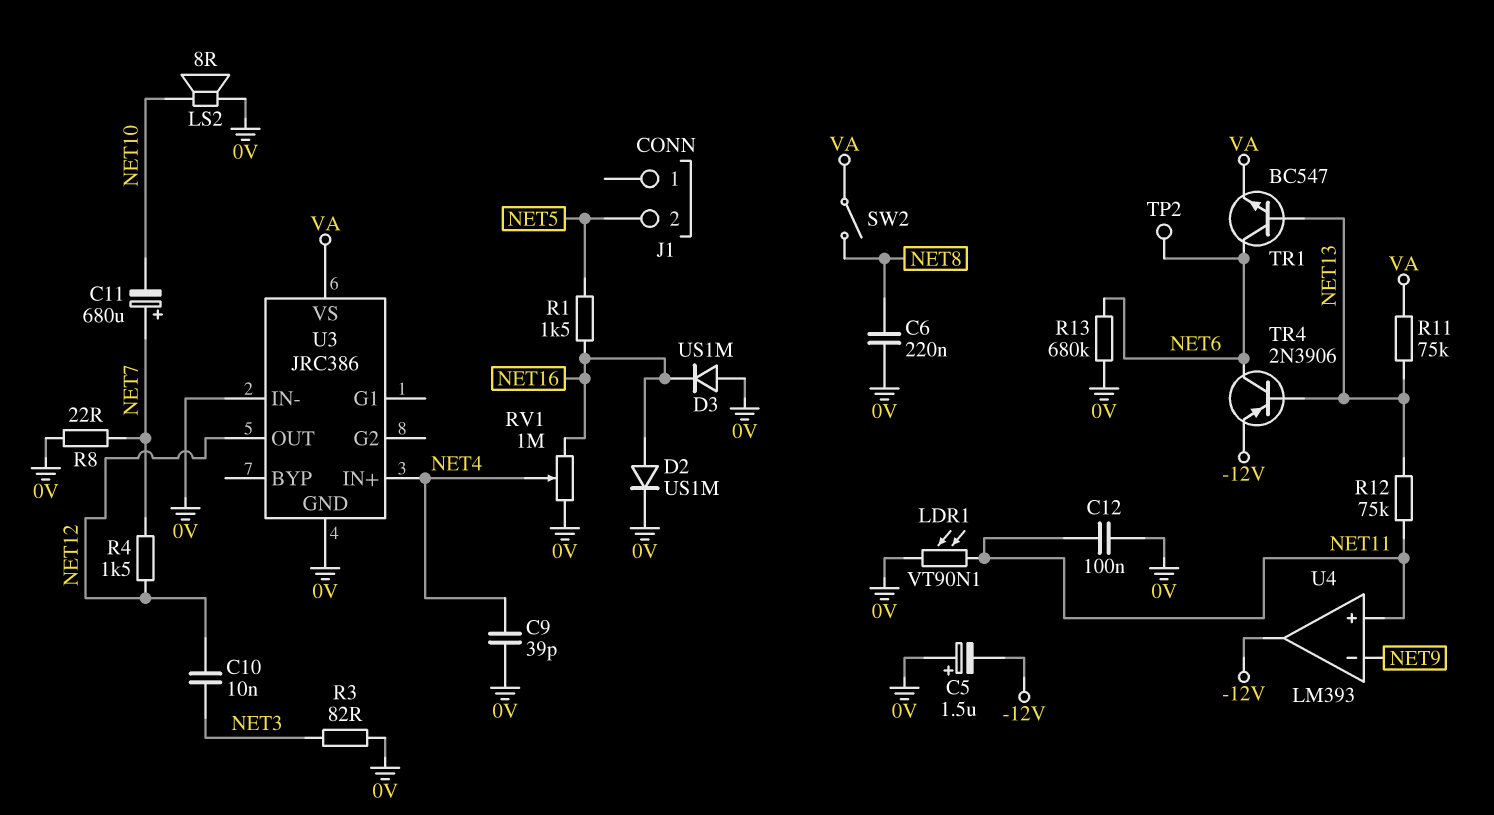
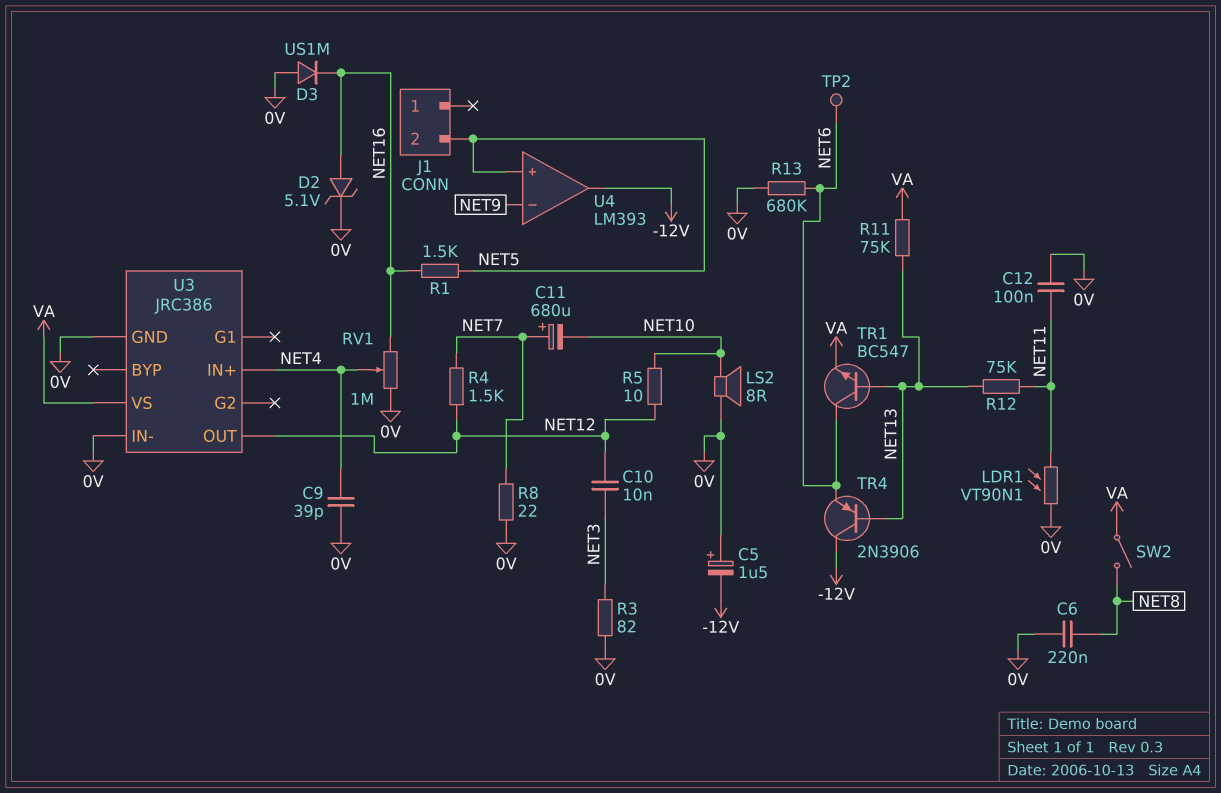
D2: diode US1M (A NET16, K 0V) -> zener 5.1V (A NET16, K 0V)
R5: none -> 10 (NET10, NET12)
TR4: PNP 2N3906 (B NET13, C NET6, E -12V) -> PNP 2N3906 (B NET13, C -12V, E NET6)
U4 pin in+: NET11 -> NET5

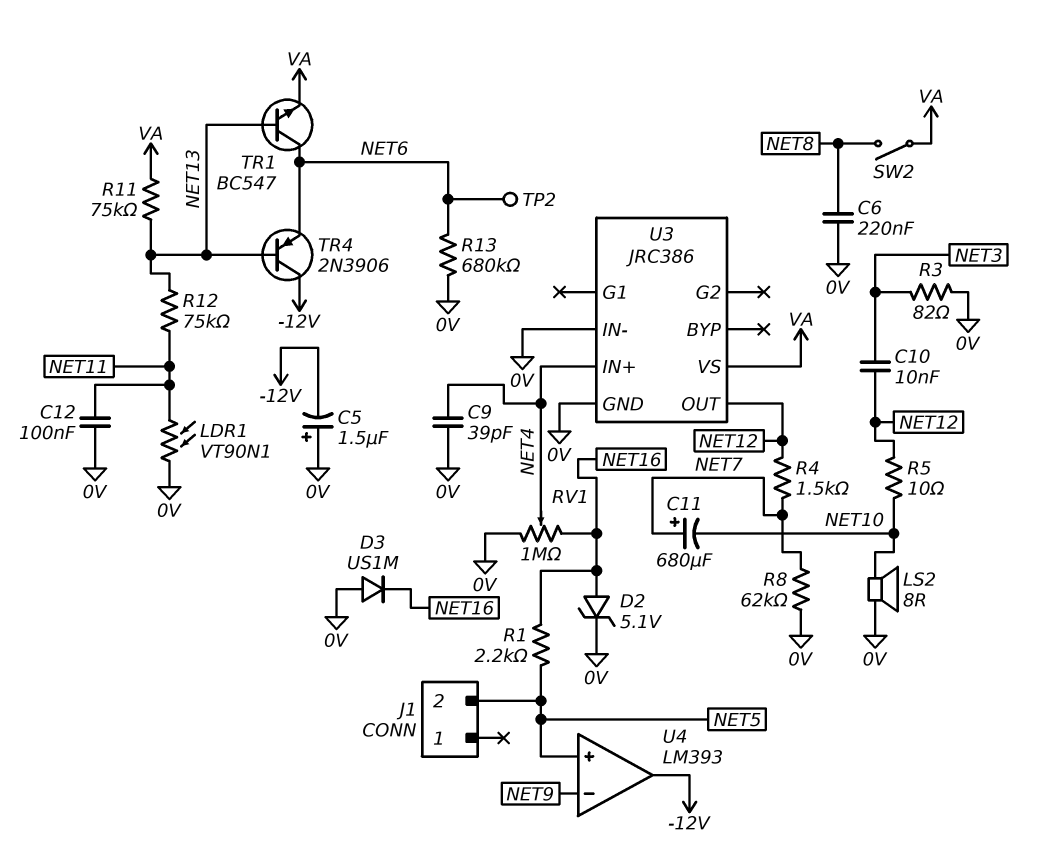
R1: 1.5k (NET5, NET16) -> 2.2k (NET5, NET16)
R8: 22 (0V, NET7) -> 62k (0V, NET7)

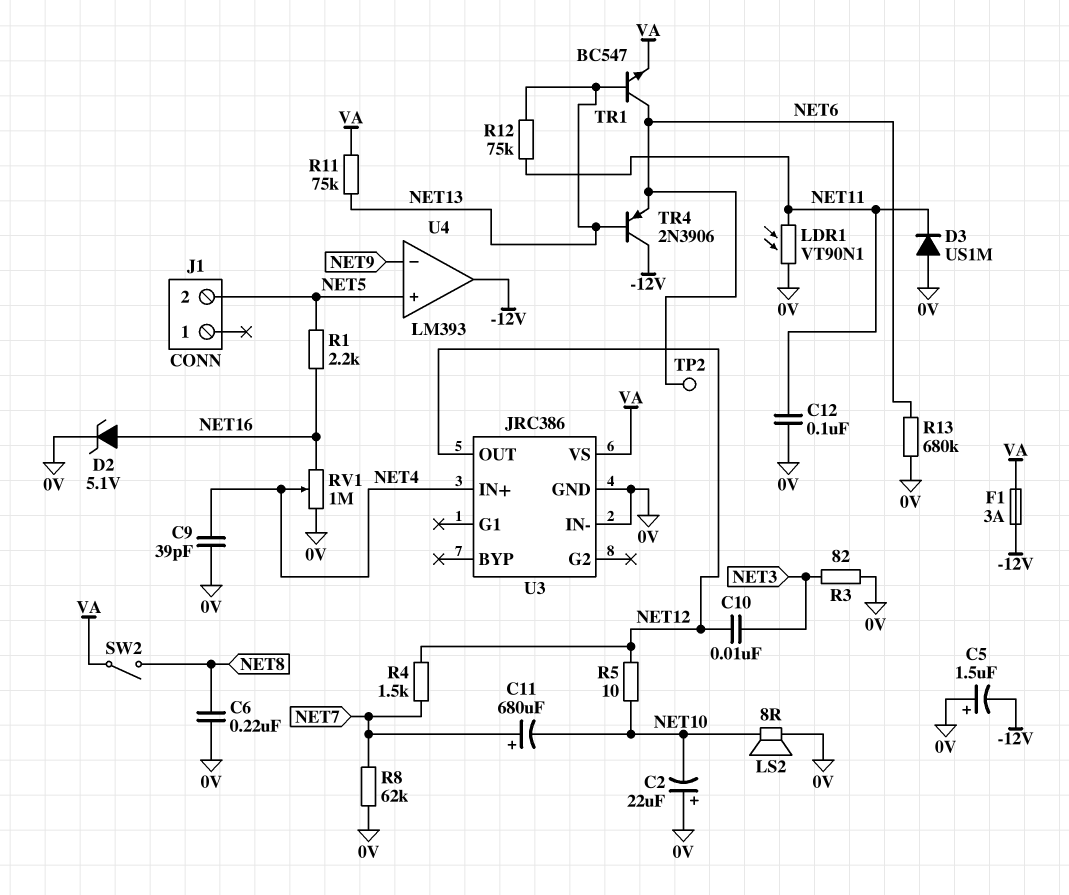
C2: none -> 22uF (plus 0V, minus NET10)
D3: diode US1M (A 0V, K NET16) -> diode US1M (A 0V, K NET11)
F1: none -> 3A (-12V, VA)

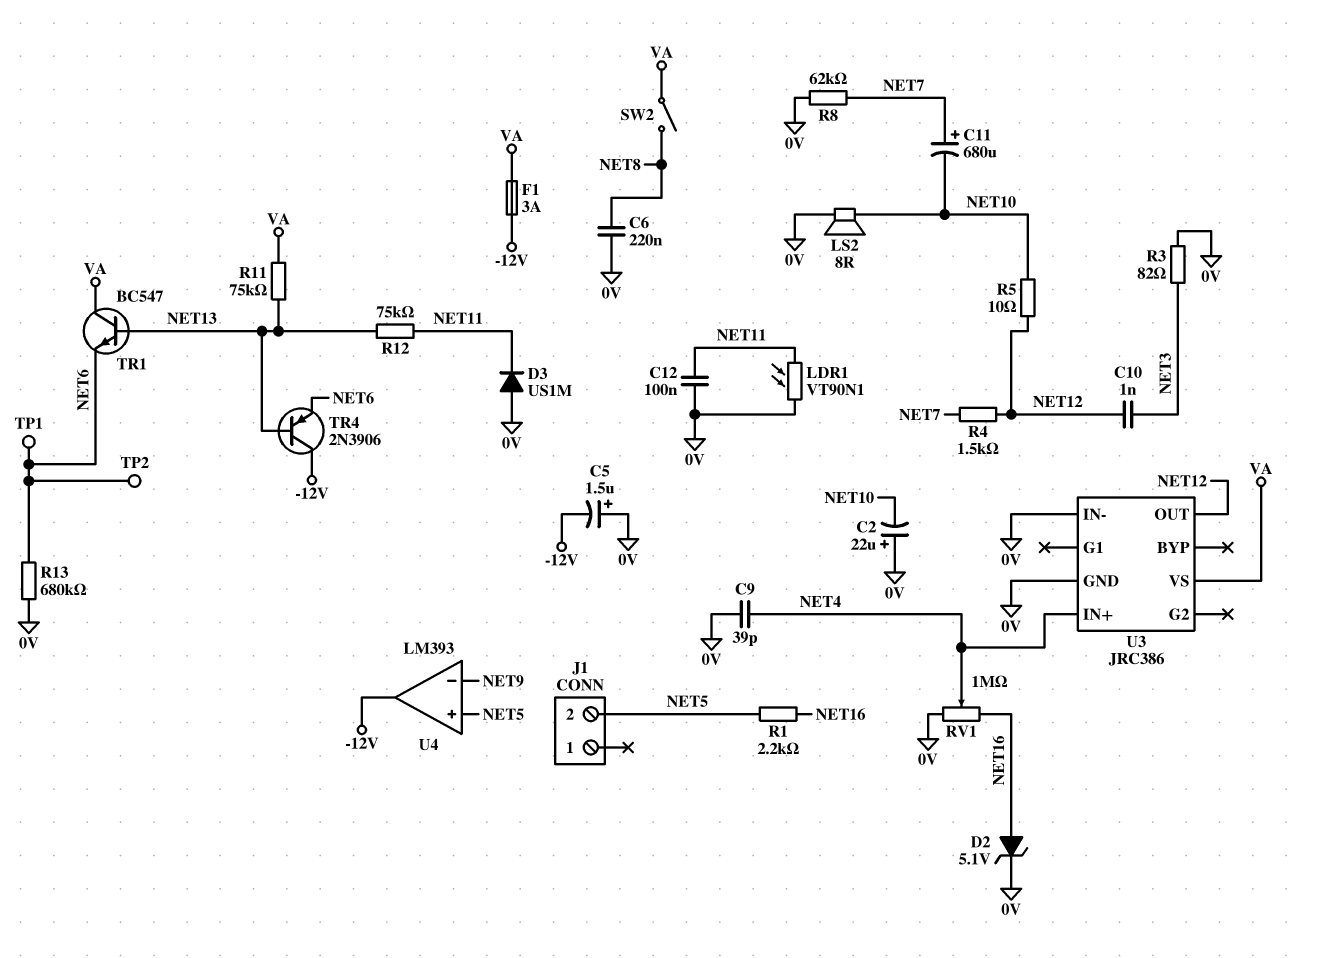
C10: 10nF (NET3, NET12) -> 1nF (NET3, NET12)
TP1: none -> test point (NET6)
TR1: NPN BC547 (B NET13, C NET6, E VA) -> NPN BC547 (B NET13, C VA, E NET6)

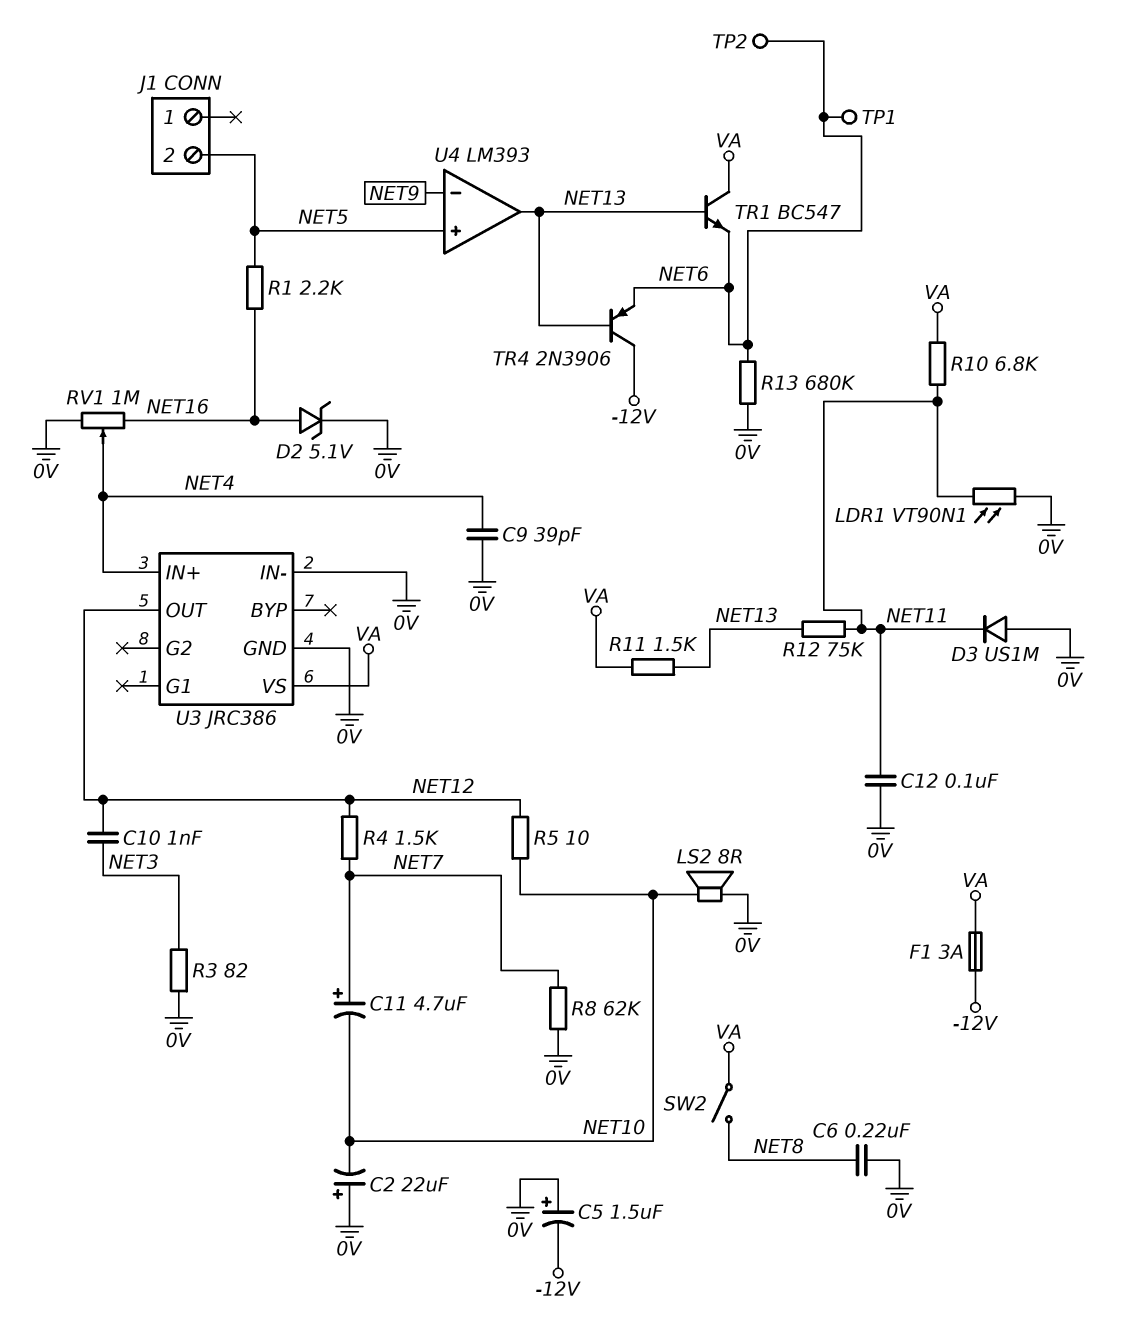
C11: 680uF (plus NET7, minus NET10) -> 4.7uF (plus NET7, minus NET10)
R10: none -> 6.8k (NET11, VA)
R11: 75k (NET13, VA) -> 1.5k (NET13, VA)
U4 pin out: -12V -> NET13

